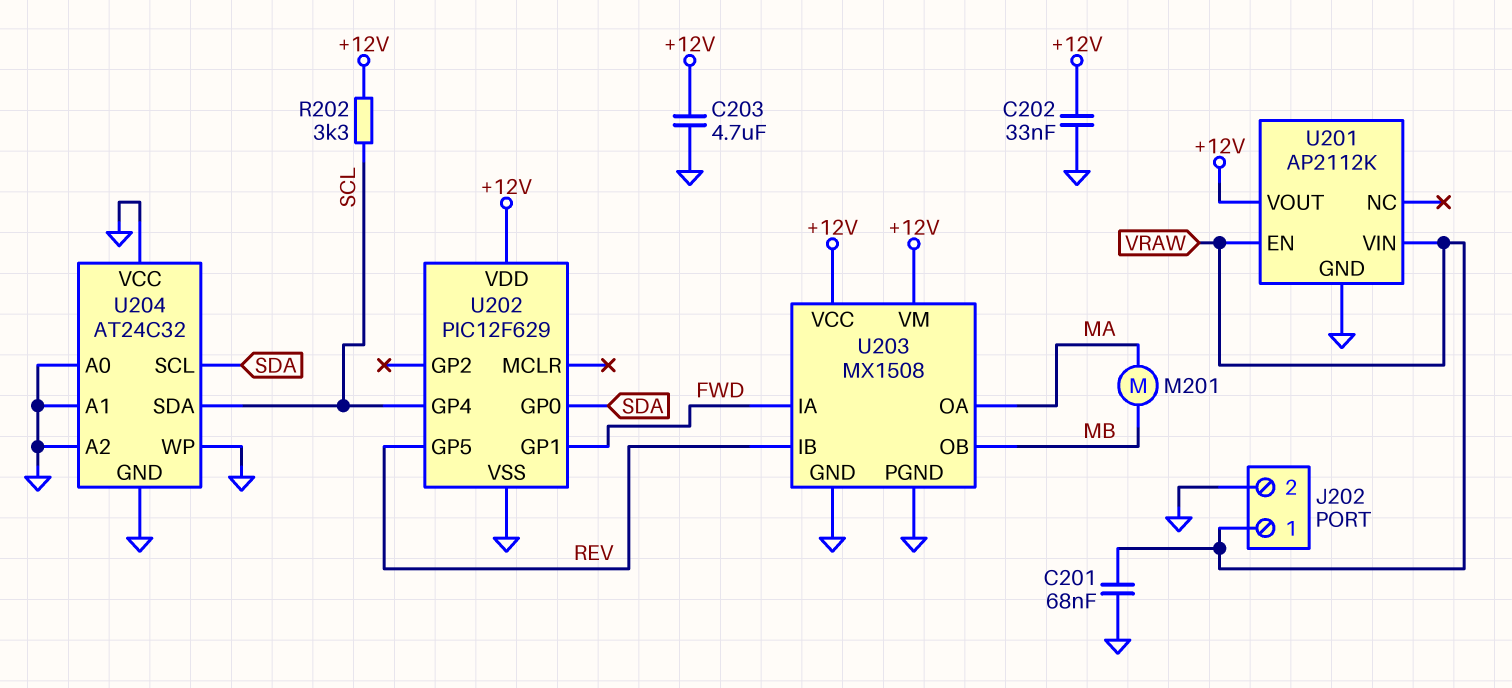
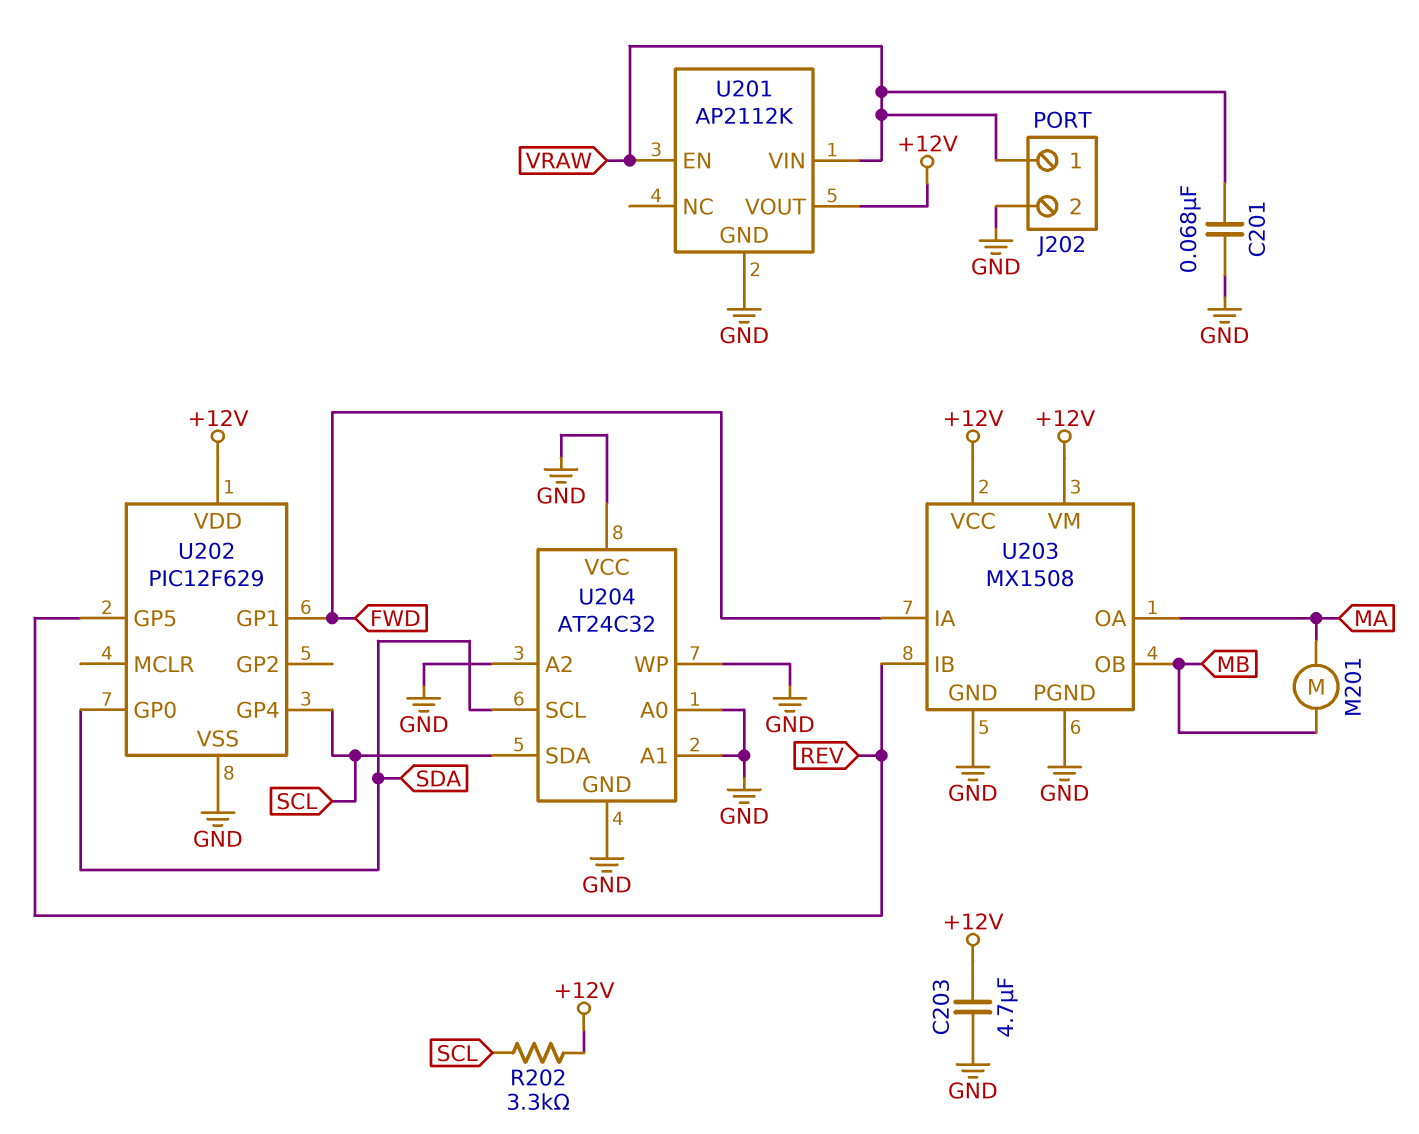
C202: 33nF (+12V, GND) -> none

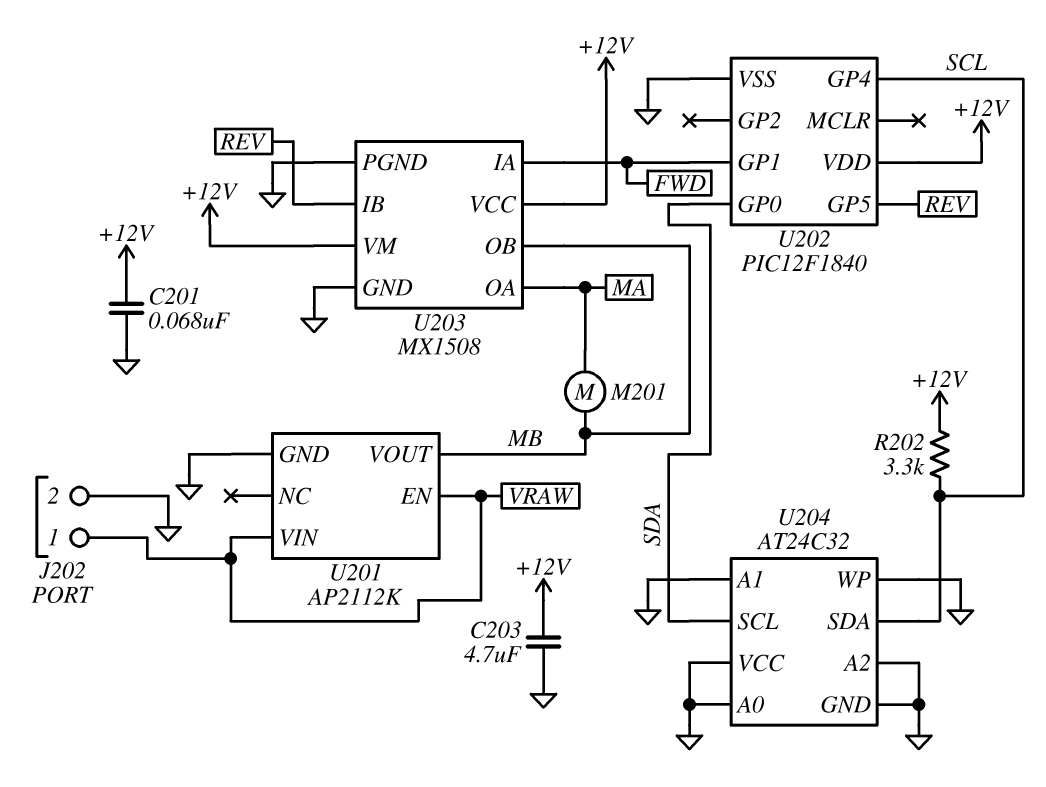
C201: 68nF (GND, VRAW) -> 68nF (+12V, GND)
U201 pin VOUT: +12V -> MB
U202: PIC12F629 -> PIC12F1840

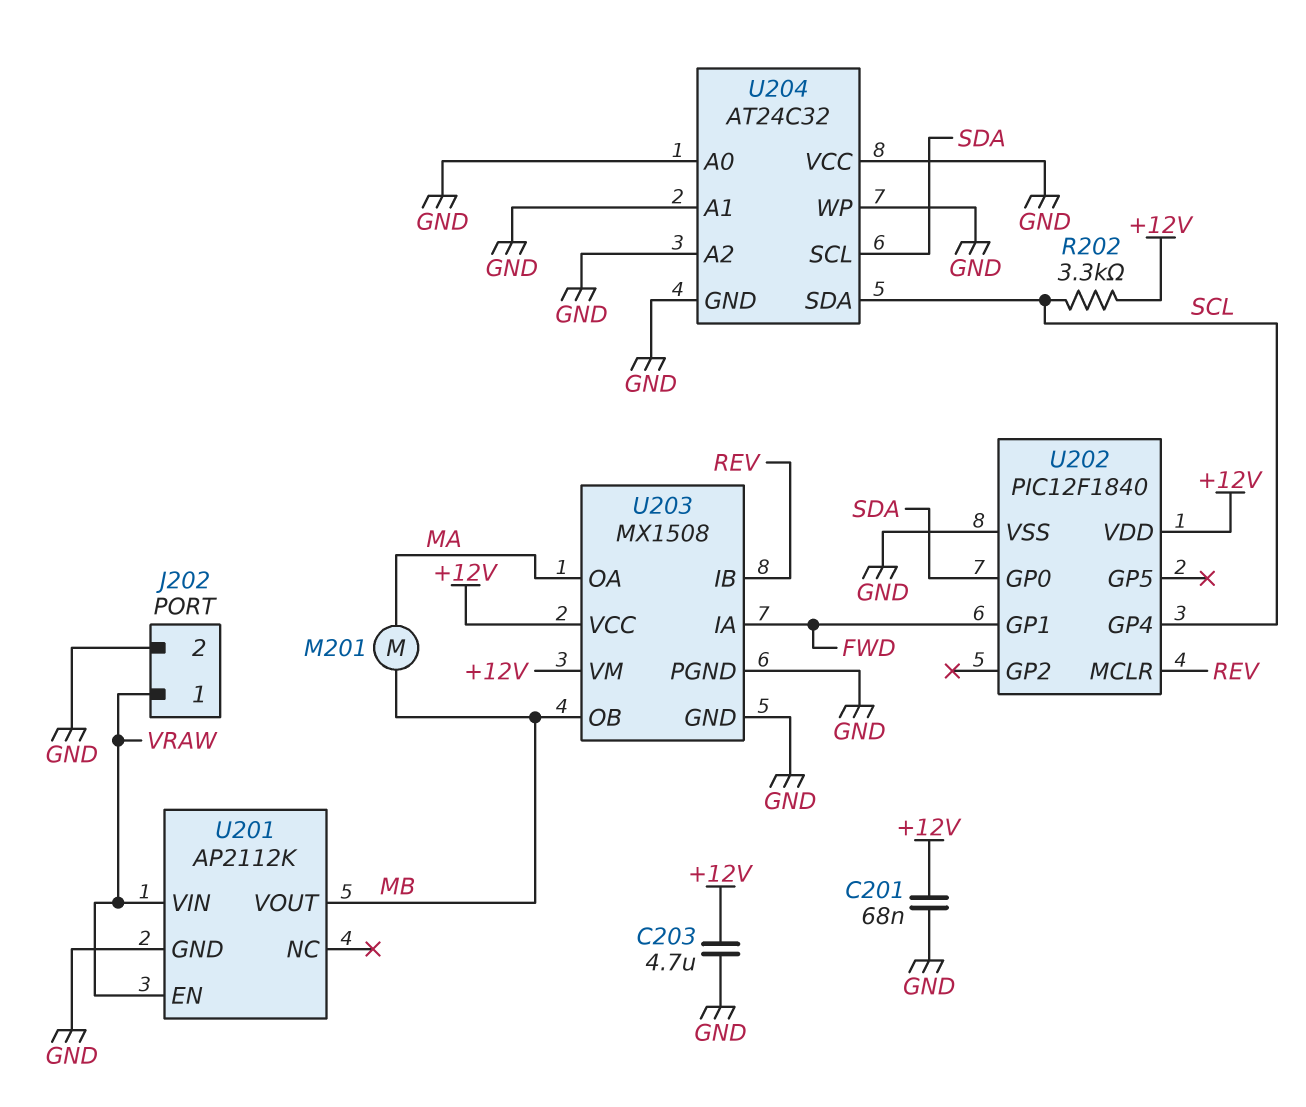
U202 pin GP5: REV -> none
U202 pin MCLR: none -> REV

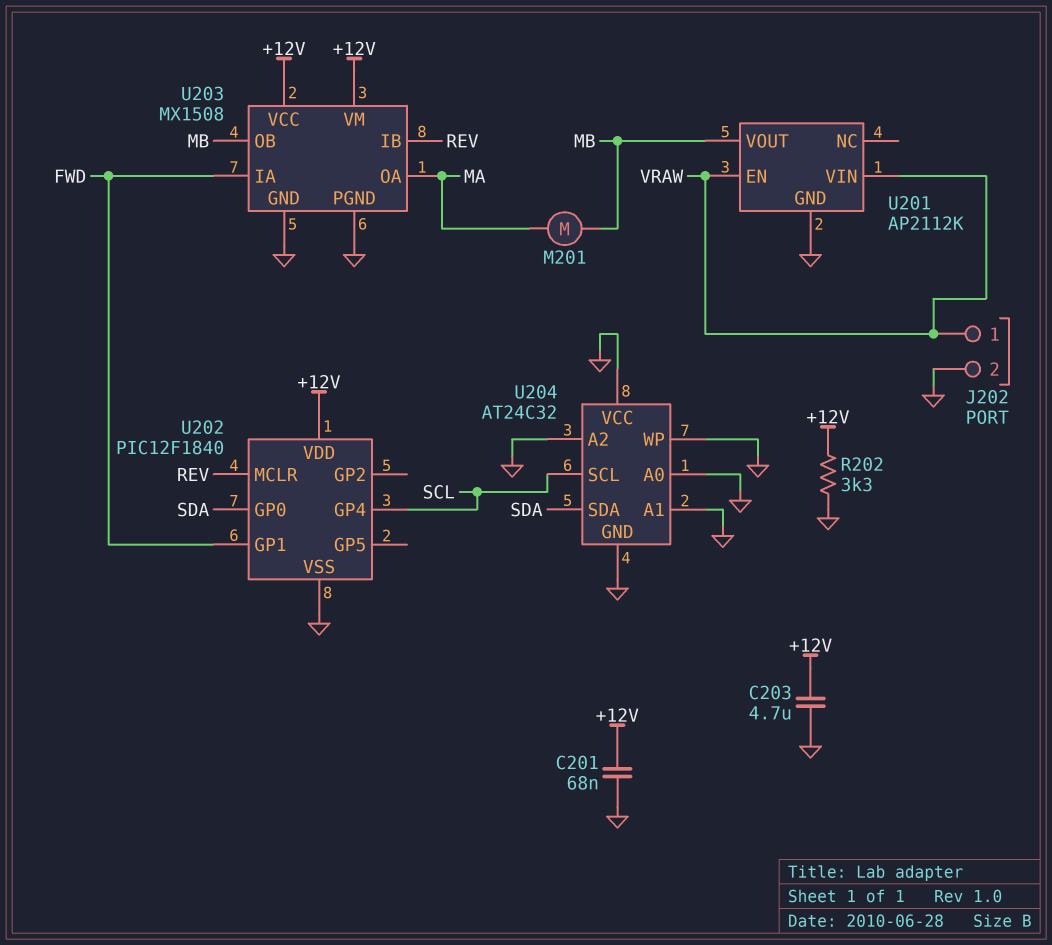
R202: 3.3k (+12V, SCL) -> 3.3k (+12V, GND)
U204 pin SCL: SDA -> SCL
U204 pin SDA: SCL -> SDA

